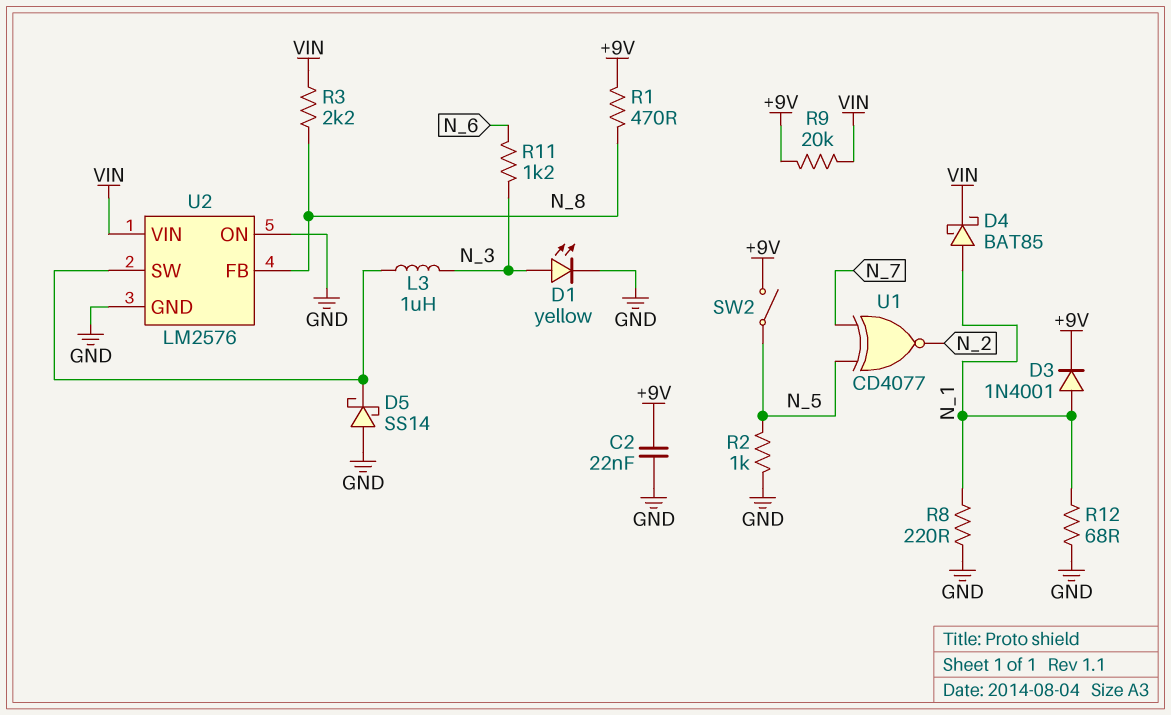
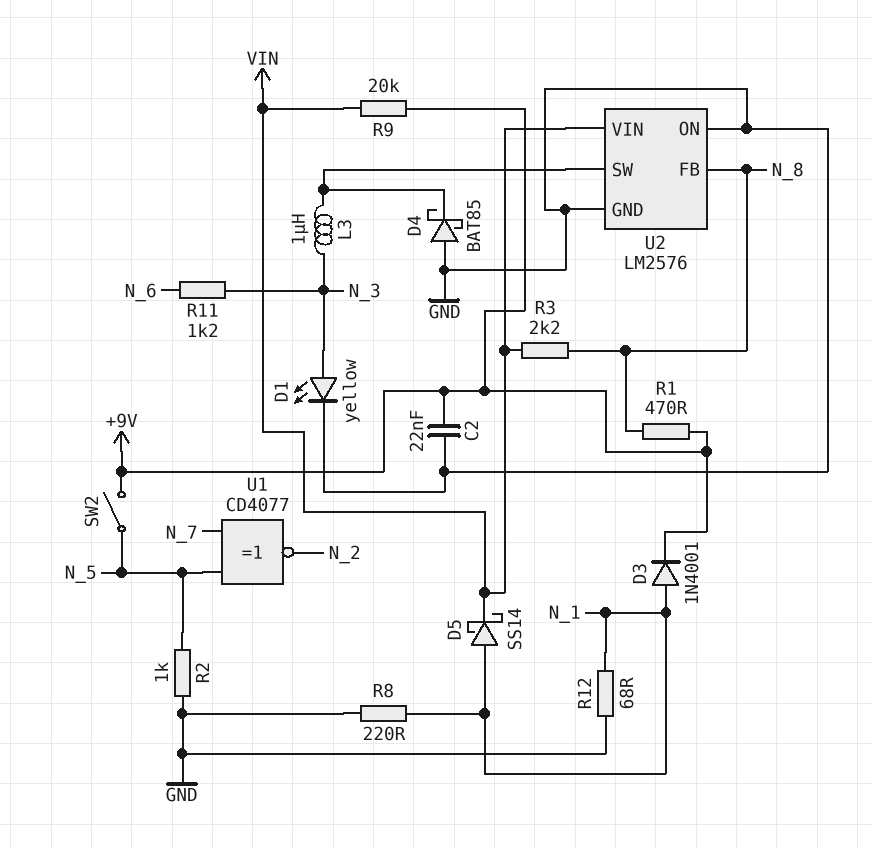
D4: schottky BAT85 (A N_1, K VIN) -> schottky BAT85 (A GND, K U2/SW)
D5: schottky SS14 (A GND, K U2/SW) -> schottky SS14 (A N_1, K VIN)

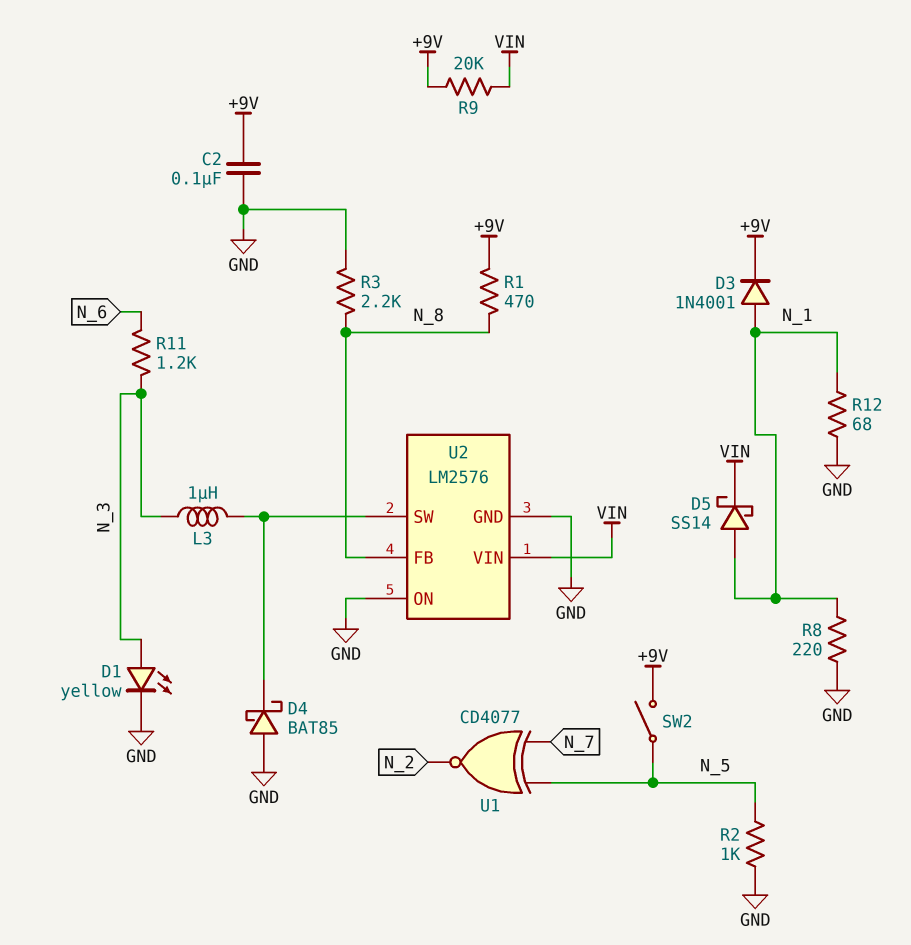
C2: 22nF (+9V, GND) -> 100nF (+9V, GND)
R3: 2.2k (N_8, VIN) -> 2.2k (GND, N_8)

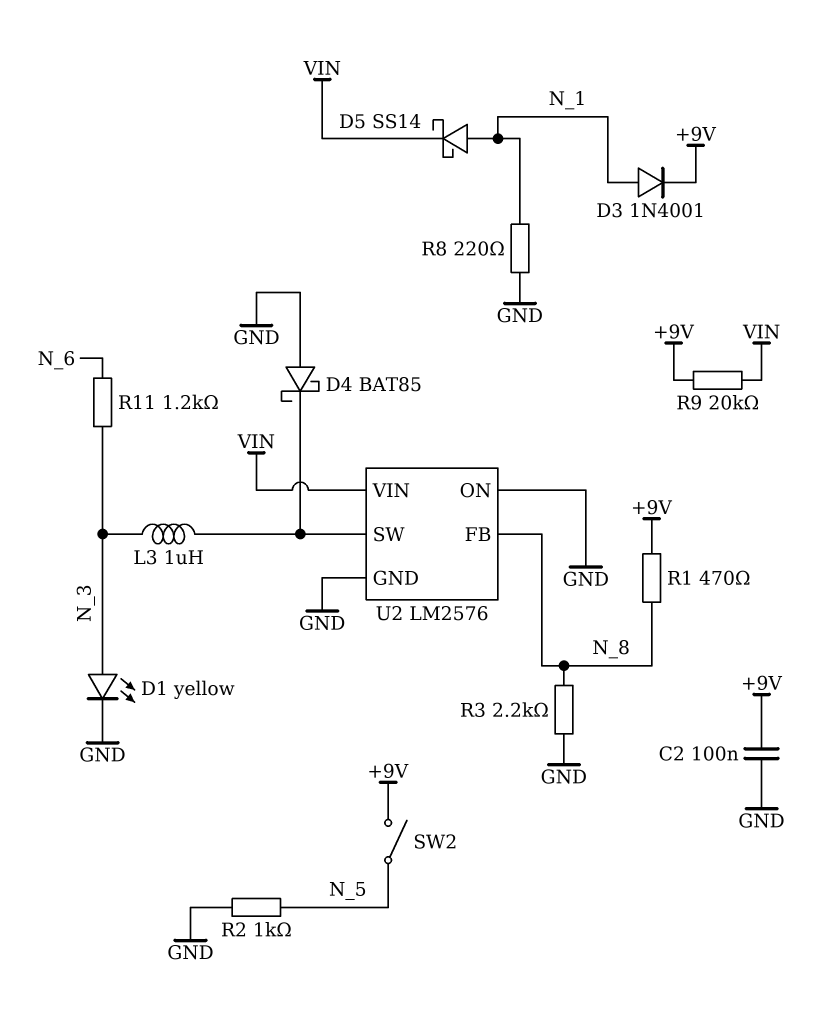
R12: 68 (GND, N_1) -> none
U1: XNOR CD4077 (in N_5, in N_7, out N_2) -> none

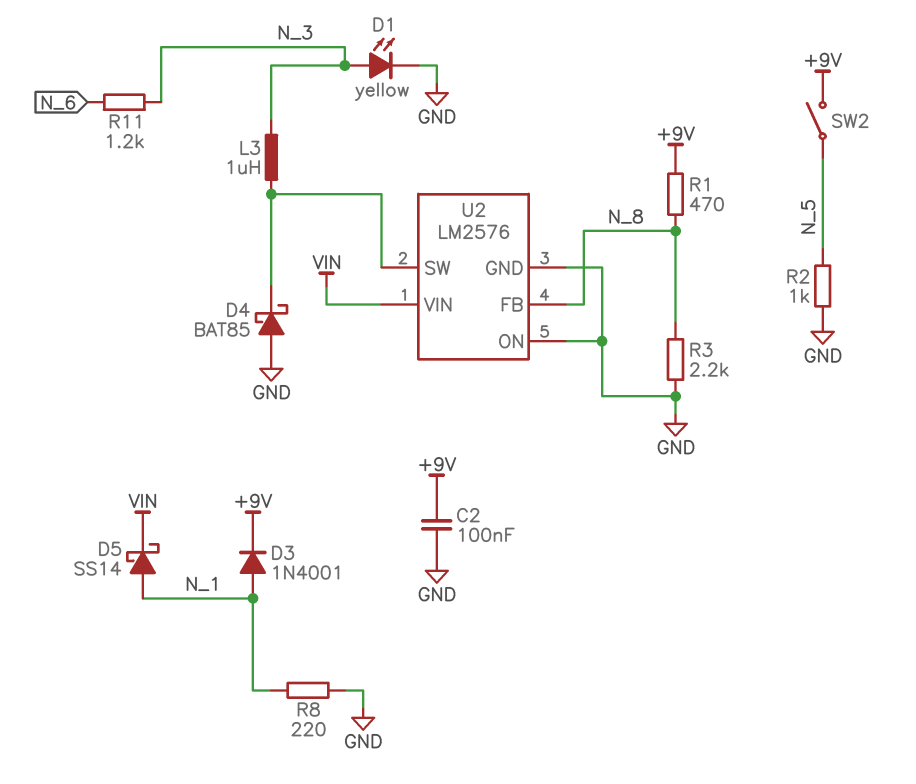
R9: 20k (+9V, VIN) -> none

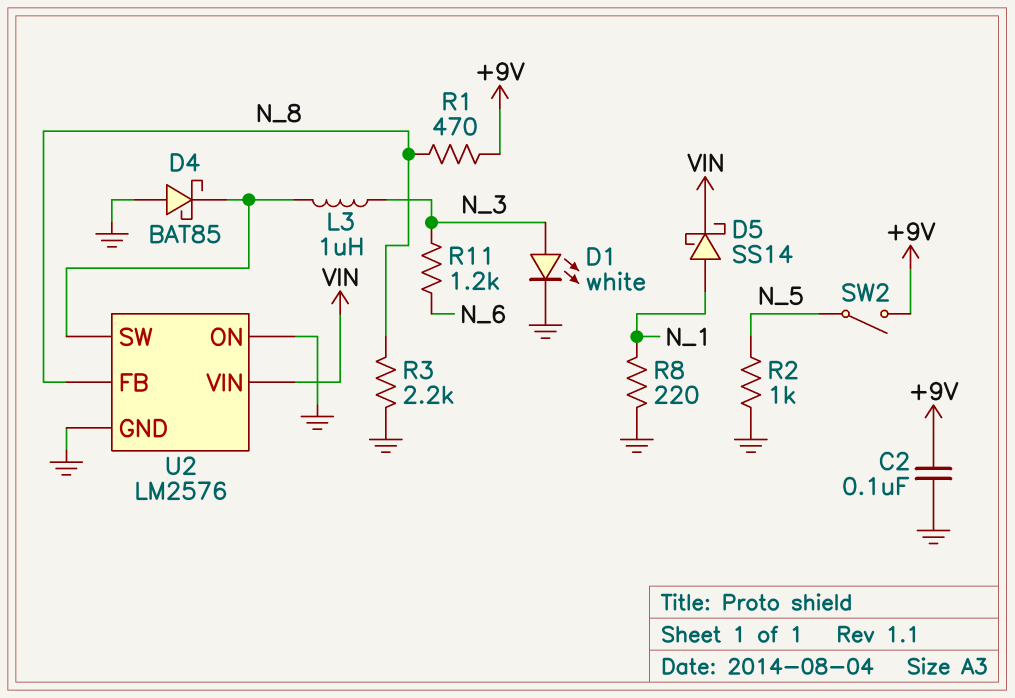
D1: LED yellow (A N_3, K GND) -> LED white (A N_3, K GND)
D3: diode 1N4001 (A N_1, K +9V) -> none

